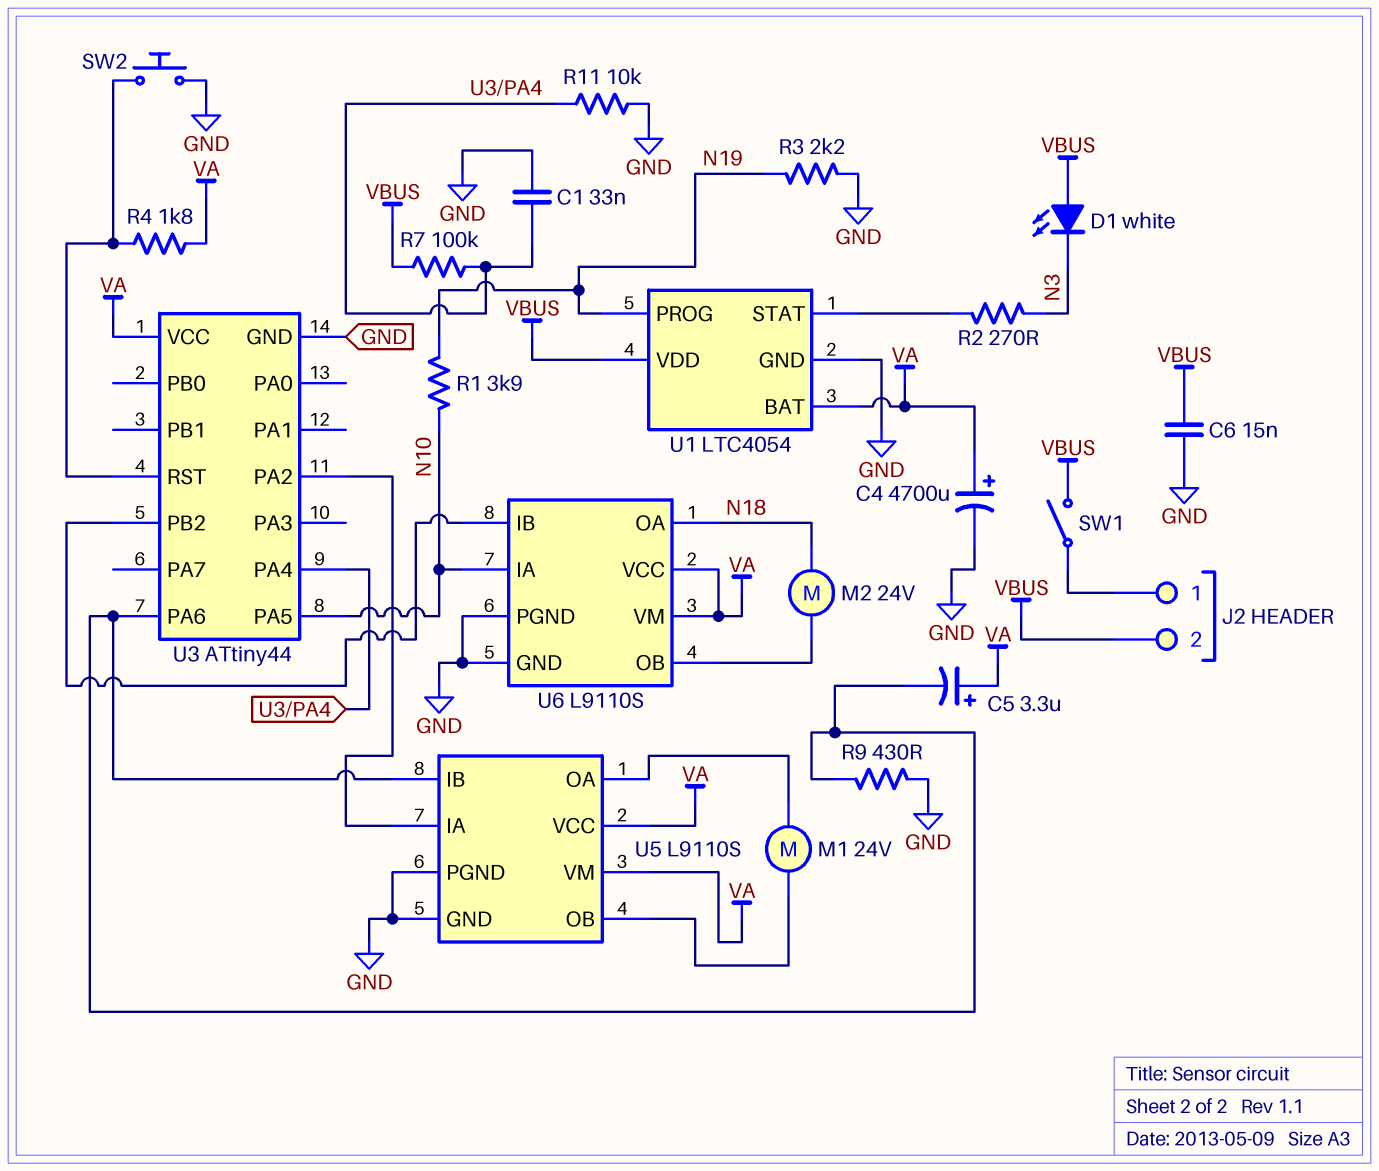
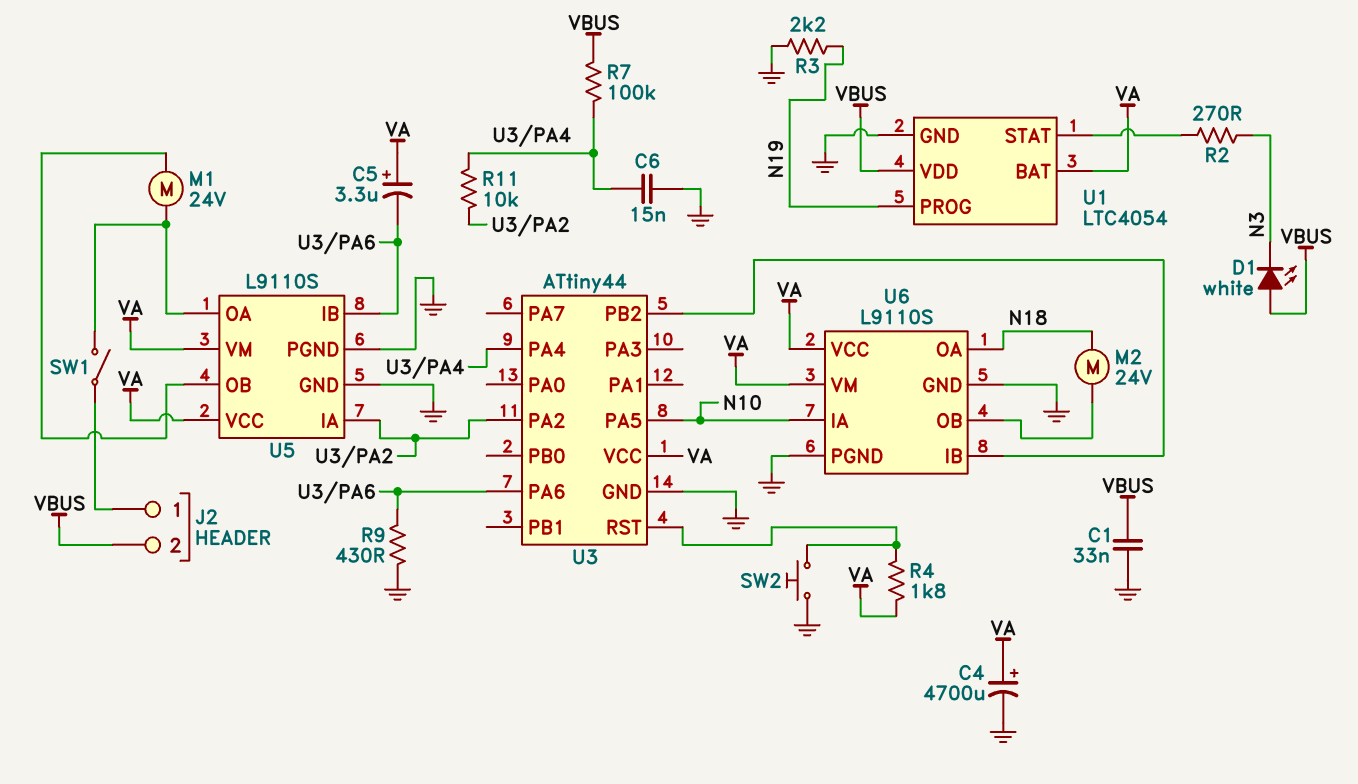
C1: 33nF (GND, U3/PA4) -> 33nF (GND, VBUS)
C6: 15nF (GND, VBUS) -> 15nF (GND, U3/PA4)
R1: 3.9k (N10, N19) -> none
R11: 10k (GND, U3/PA4) -> 10k (U3/PA2, U3/PA4)
SW1: switch (J2/1, VBUS) -> switch (J2/1, U5/OA)

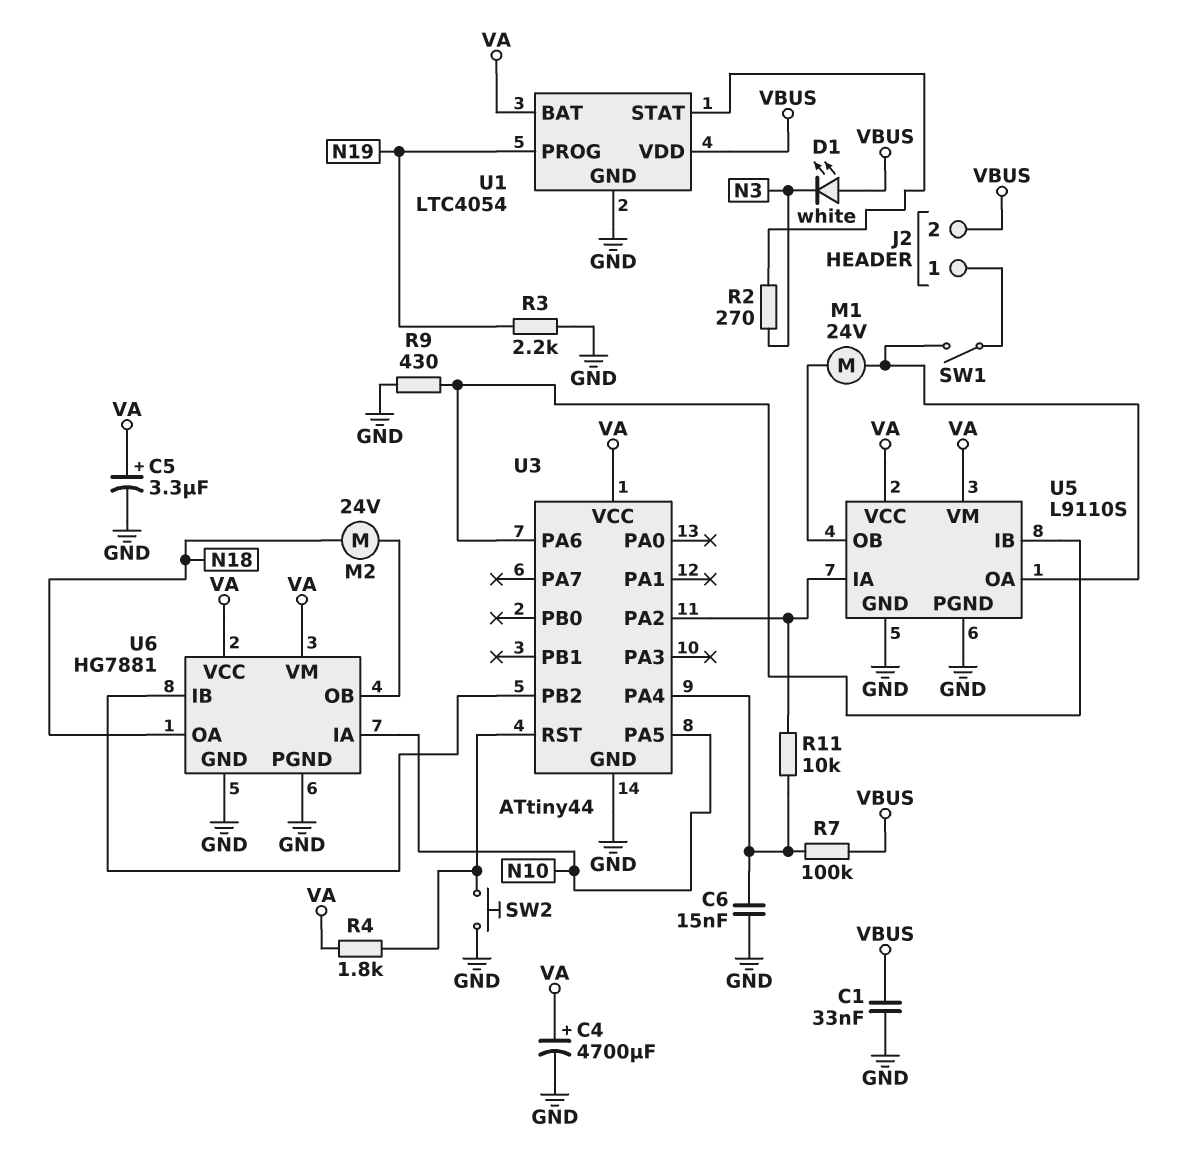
C5: 3.3uF (plus VA, minus U3/PA6) -> 3.3uF (plus VA, minus GND)
U6: L9110S -> HG7881

